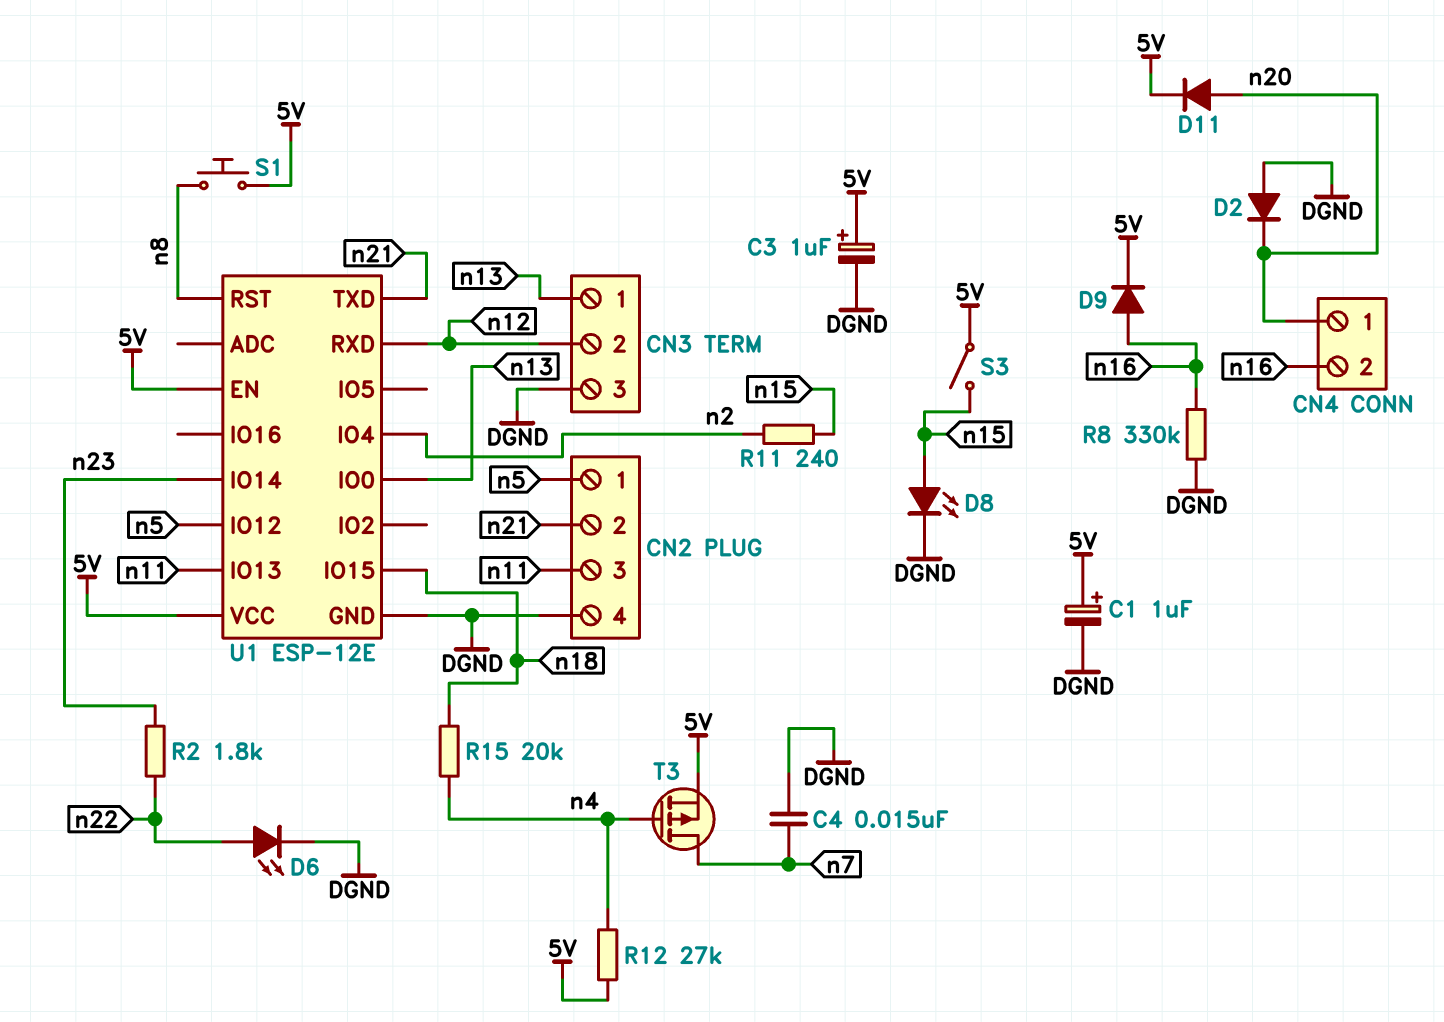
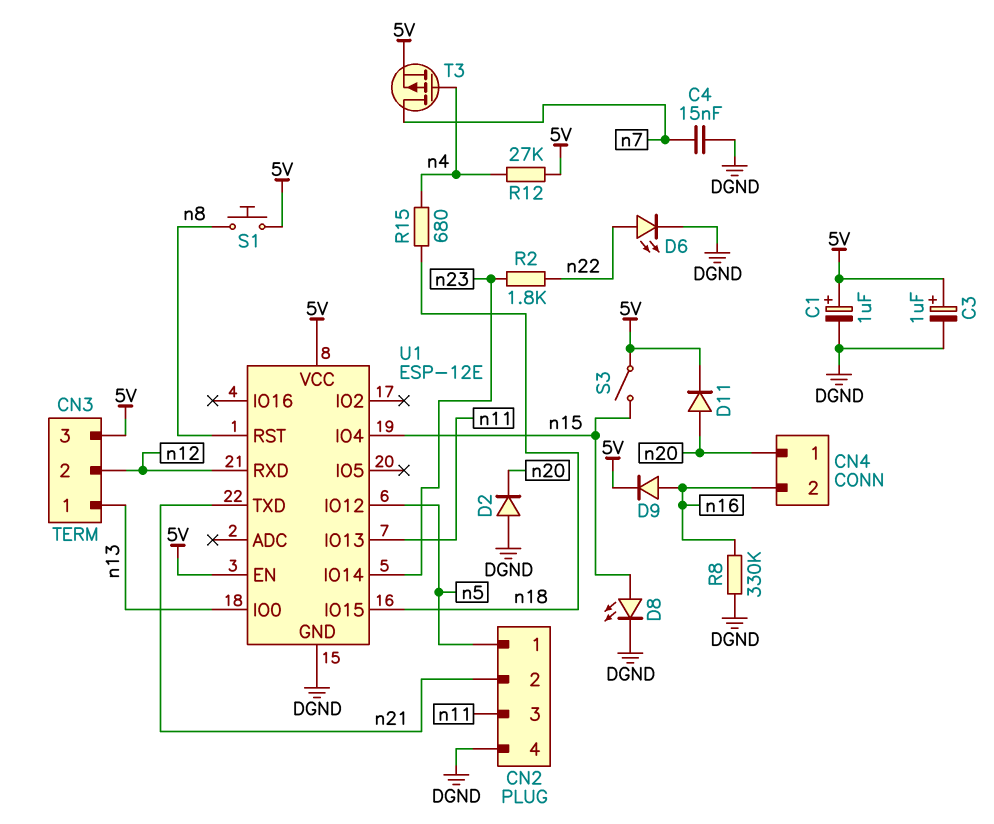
CN3 pin 3: DGND -> 5V
R11: 240 (n2, n15) -> none
R15: 20k (n4, n18) -> 680 (n4, n18)
U1 pin IO4: n2 -> n15

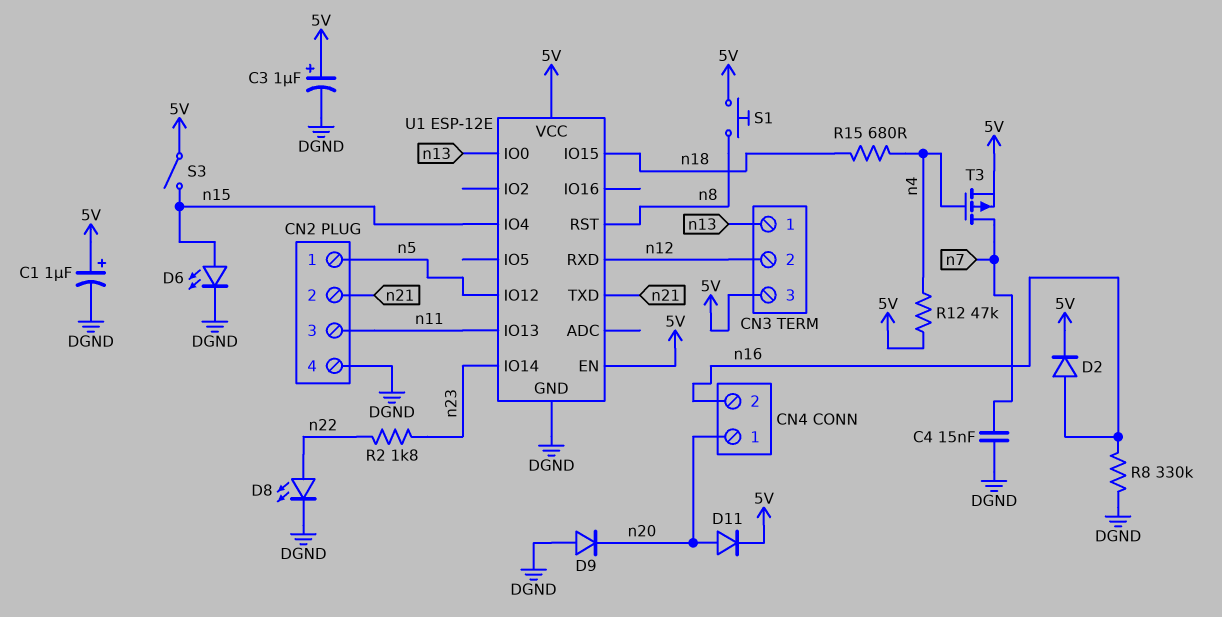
D2: diode (A DGND, K n20) -> diode (A n16, K 5V)
D6: LED (A n22, K DGND) -> LED (A n15, K DGND)
D8: LED (A n15, K DGND) -> LED (A n22, K DGND)
D9: diode (A n16, K 5V) -> diode (A DGND, K n20)
R12: 27k (5V, n4) -> 47k (5V, n4)

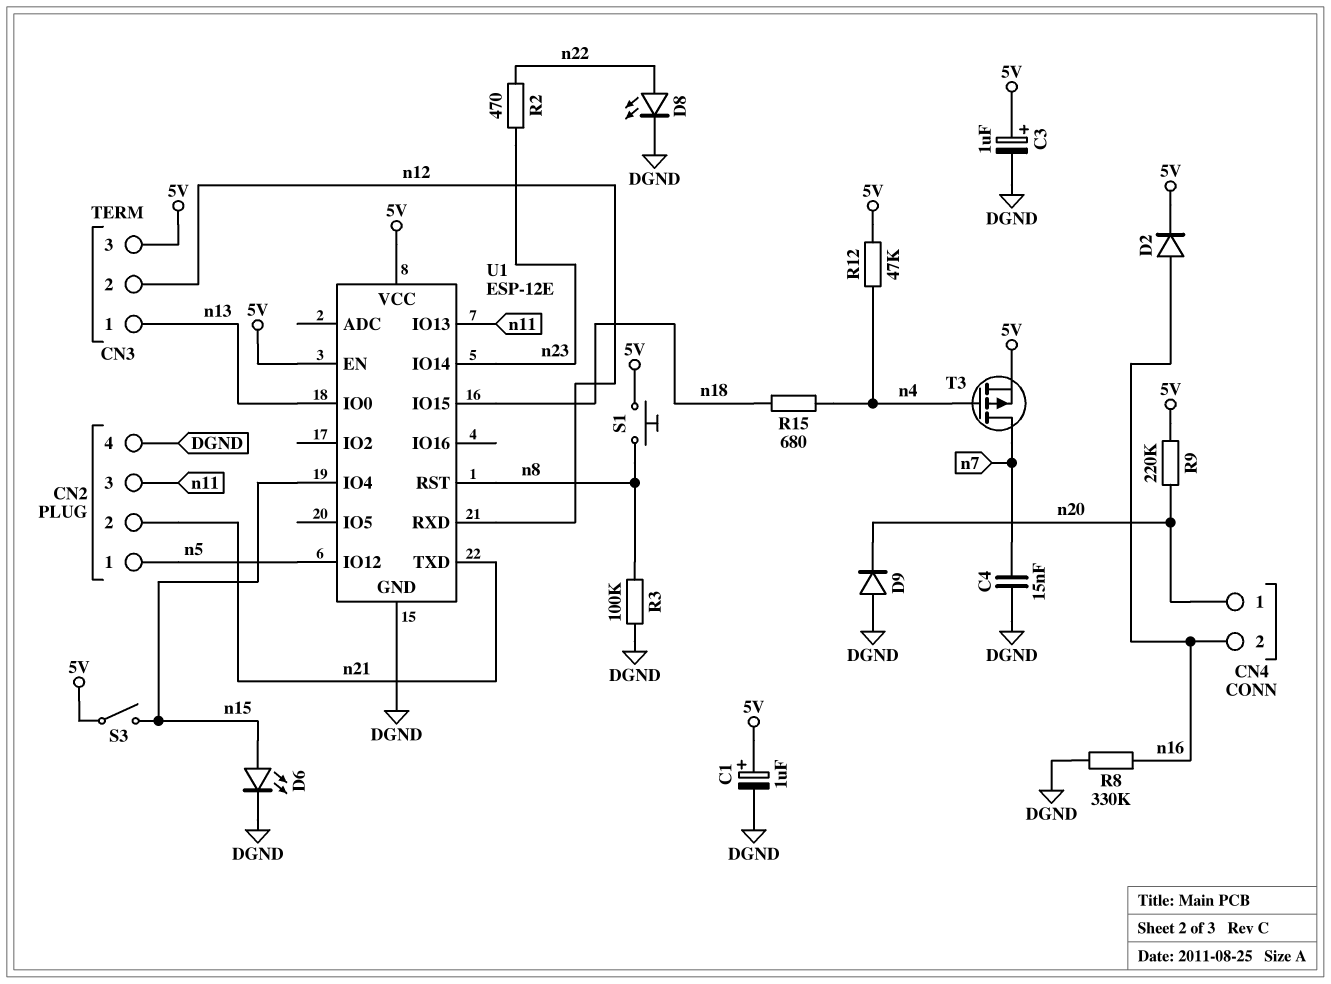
D11: diode (A n20, K 5V) -> none
R2: 1.8k (n22, n23) -> 470 (n22, n23)
R3: none -> 100k (DGND, n8)
R9: none -> 220k (5V, n20)

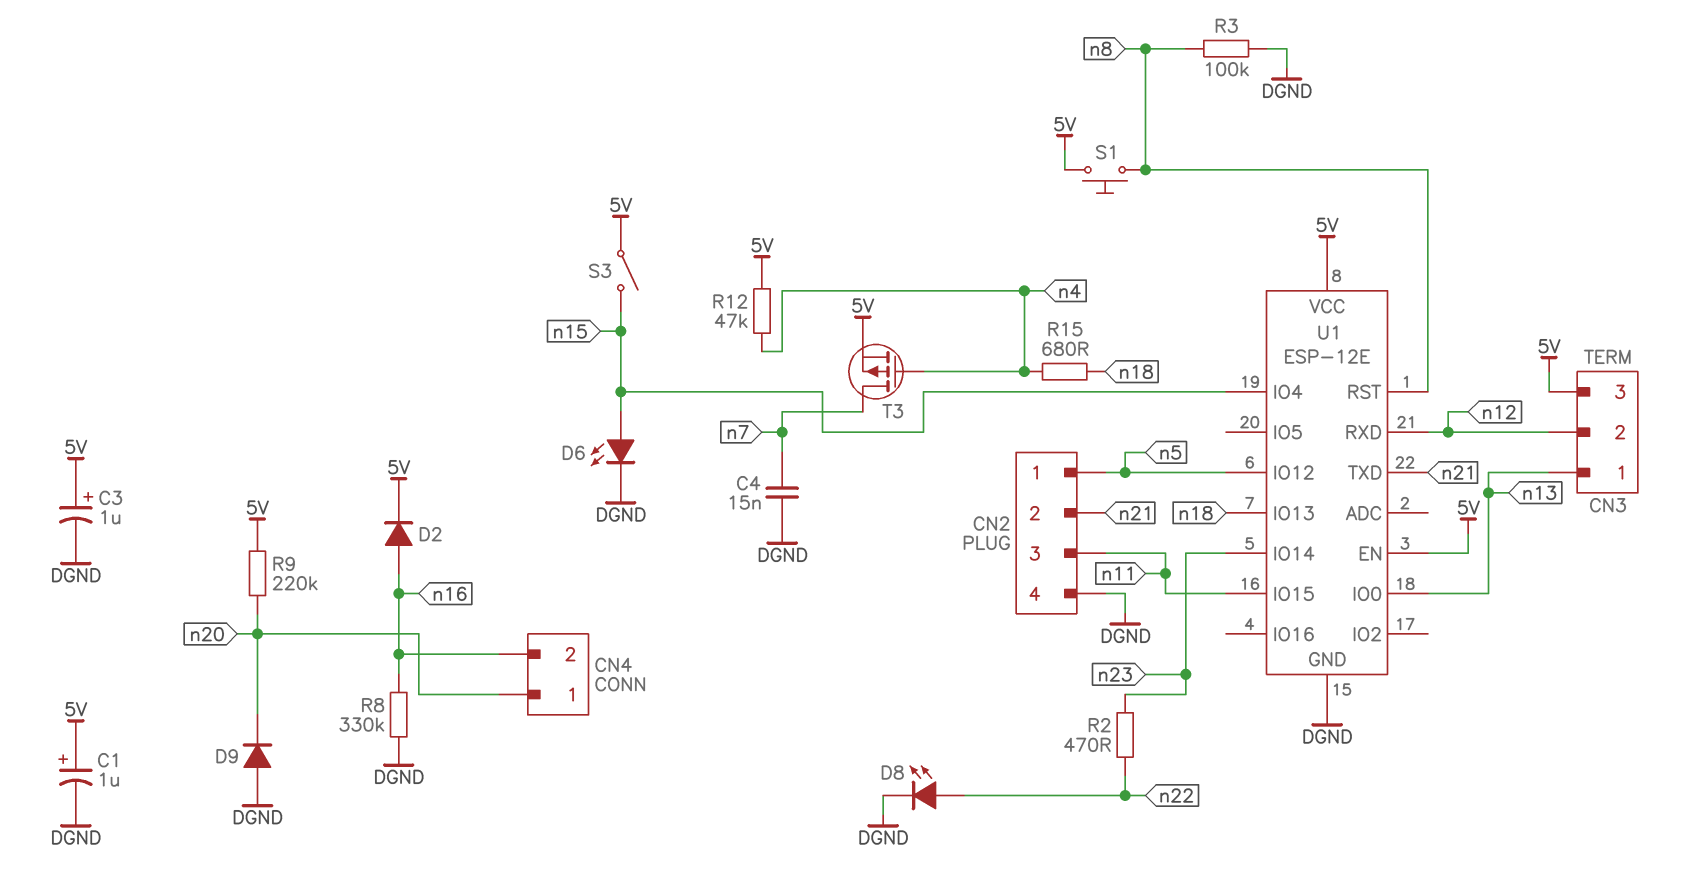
U1 pin IO13: n11 -> n18
U1 pin IO15: n18 -> n11

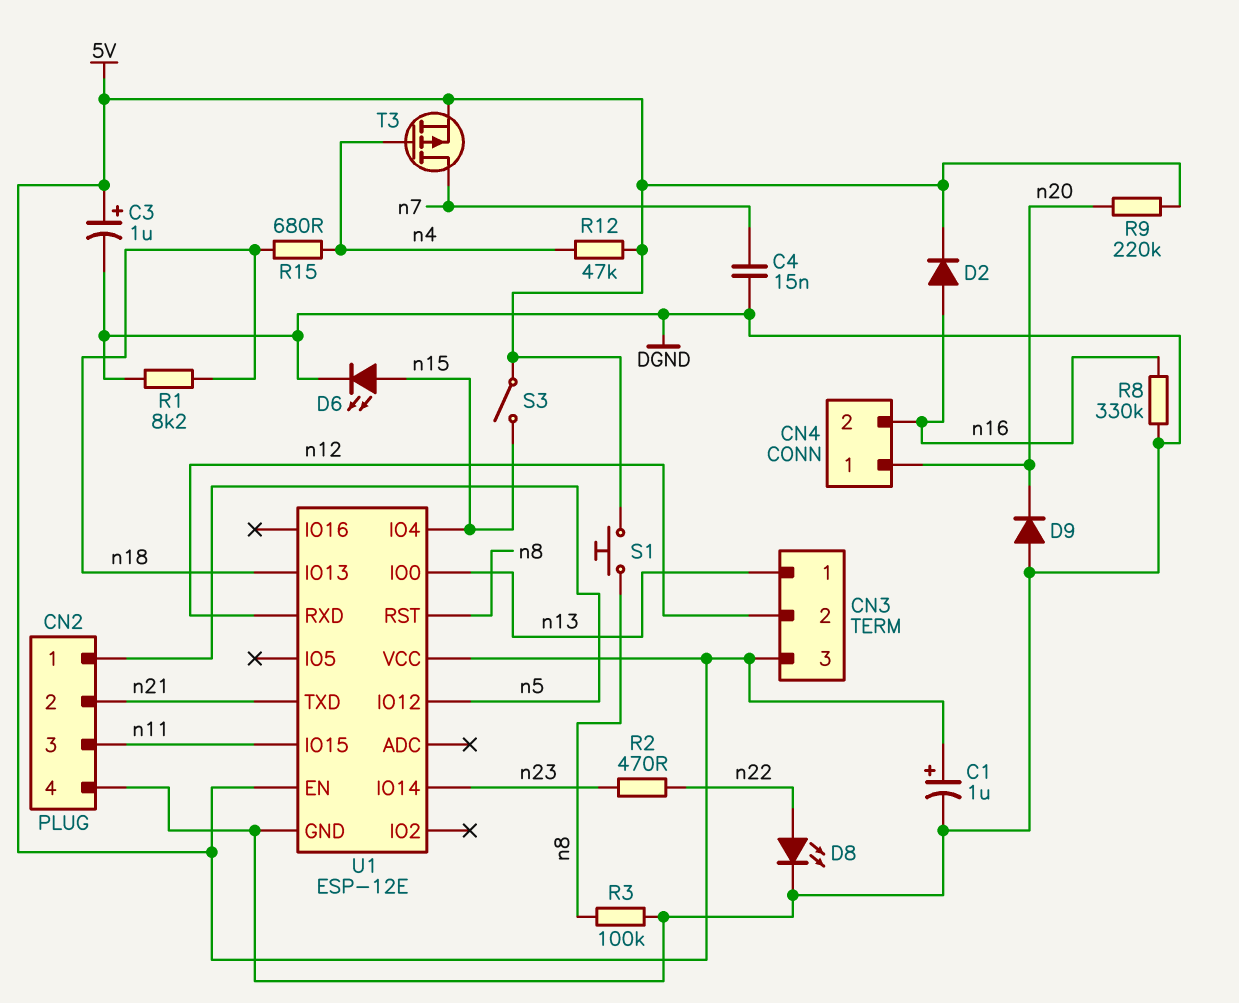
R1: none -> 8.2k (DGND, n18)

